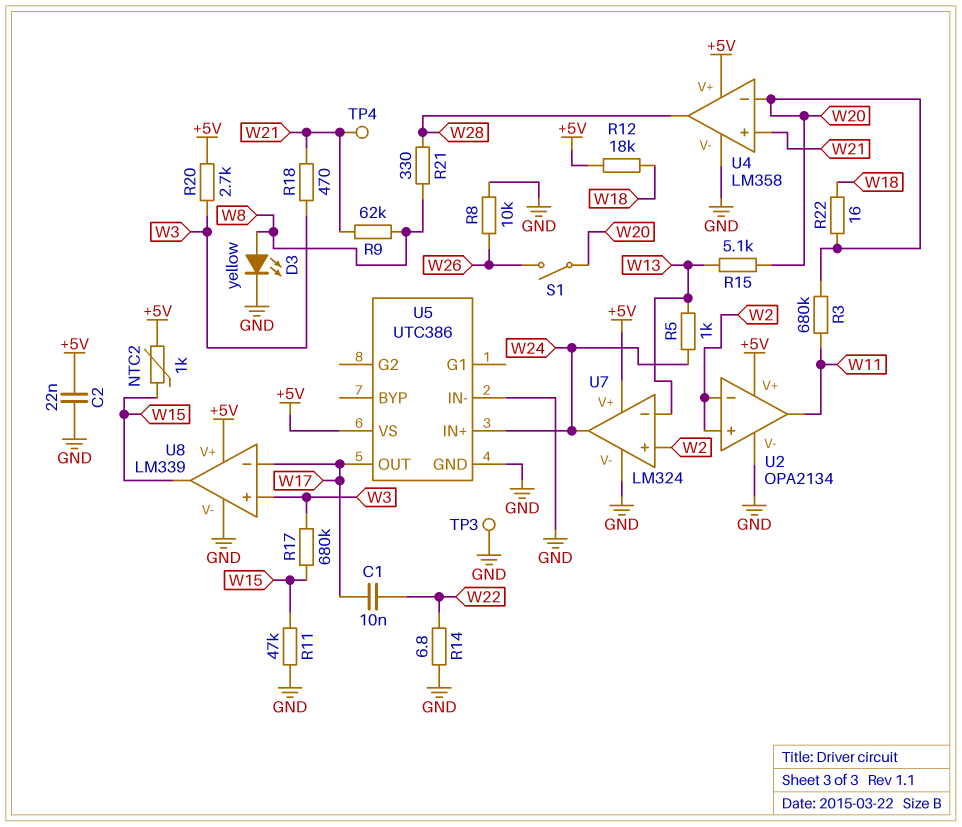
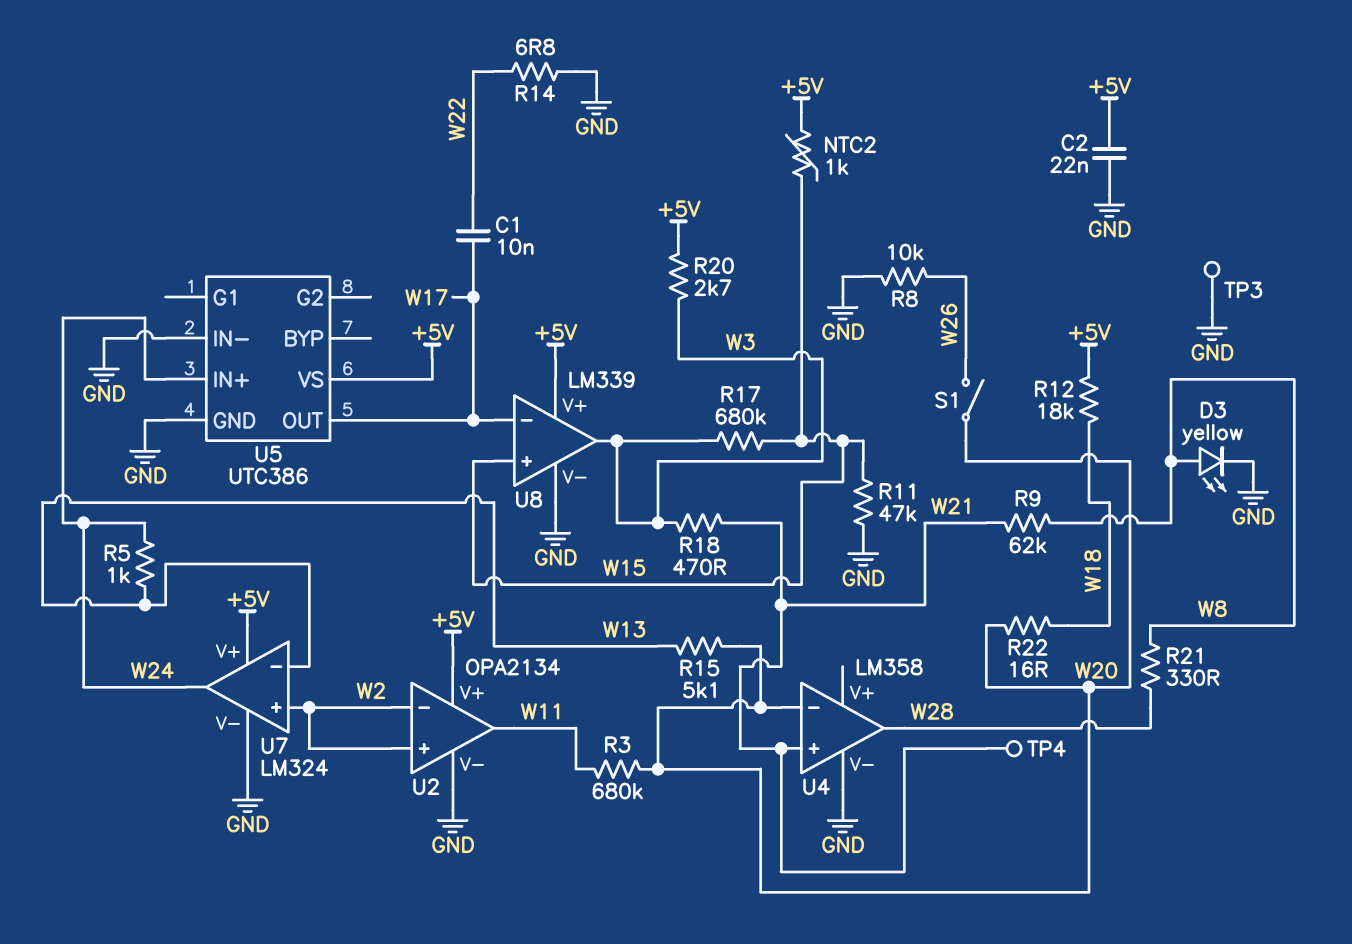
U4 pin V+: +5V -> none
U8 pin in+: W3 -> W15
U8 pin out: W15 -> W3

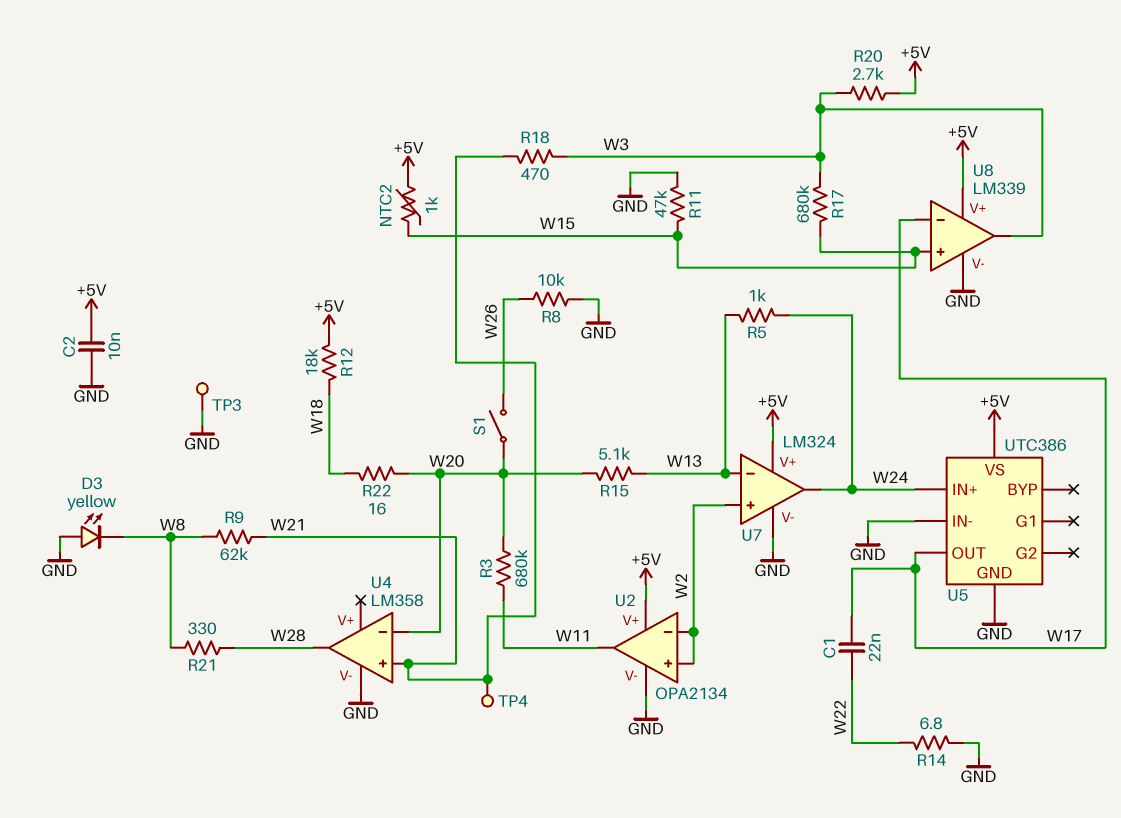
C1: 10nF (W17, W22) -> 22nF (W17, W22)
C2: 22nF (+5V, GND) -> 10nF (+5V, GND)
D3: LED yellow (A W8, K GND) -> LED yellow (A GND, K W8)

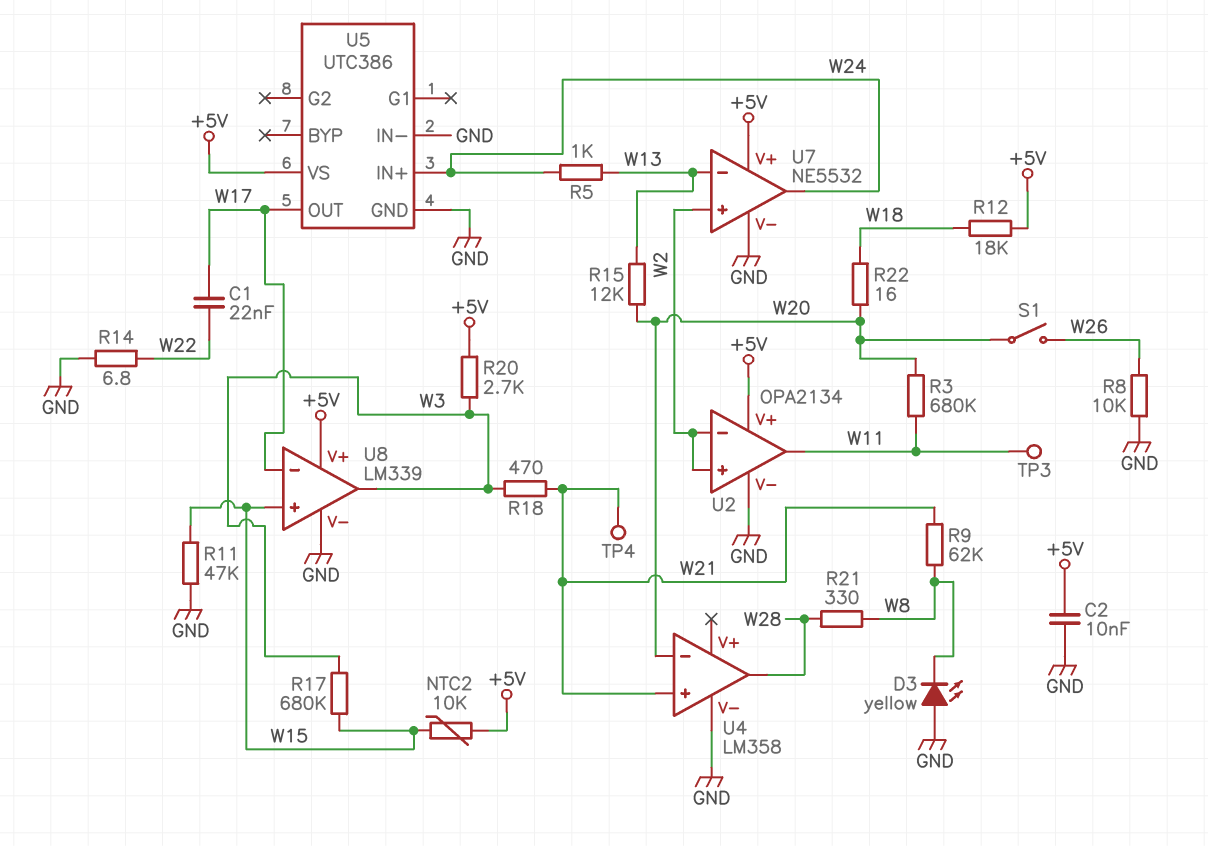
NTC2: 1k (+5V, W15) -> 10k (+5V, W15)
R15: 5.1k (W13, W20) -> 12k (W13, W20)
TP3: test point (GND) -> test point (W11)
U7: LM324 -> NE5532

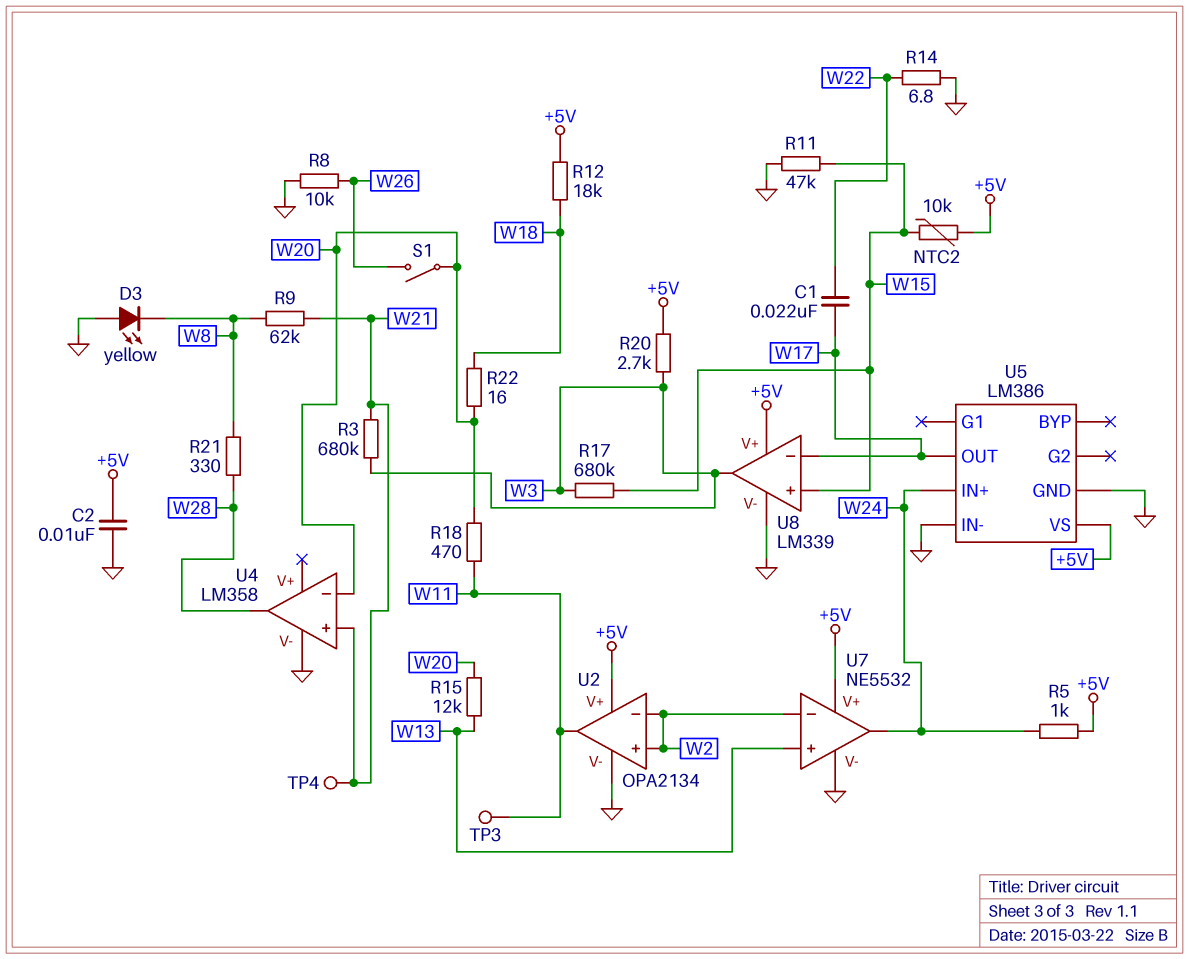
R3: 680k (W11, W20) -> 680k (W3, W21)
R5: 1k (W13, W24) -> 1k (+5V, W24)
R18: 470 (W3, W21) -> 470 (W11, W20)
U5: UTC386 -> LM386
U7 pin in+: W2 -> W13
U7 pin in-: W13 -> W2

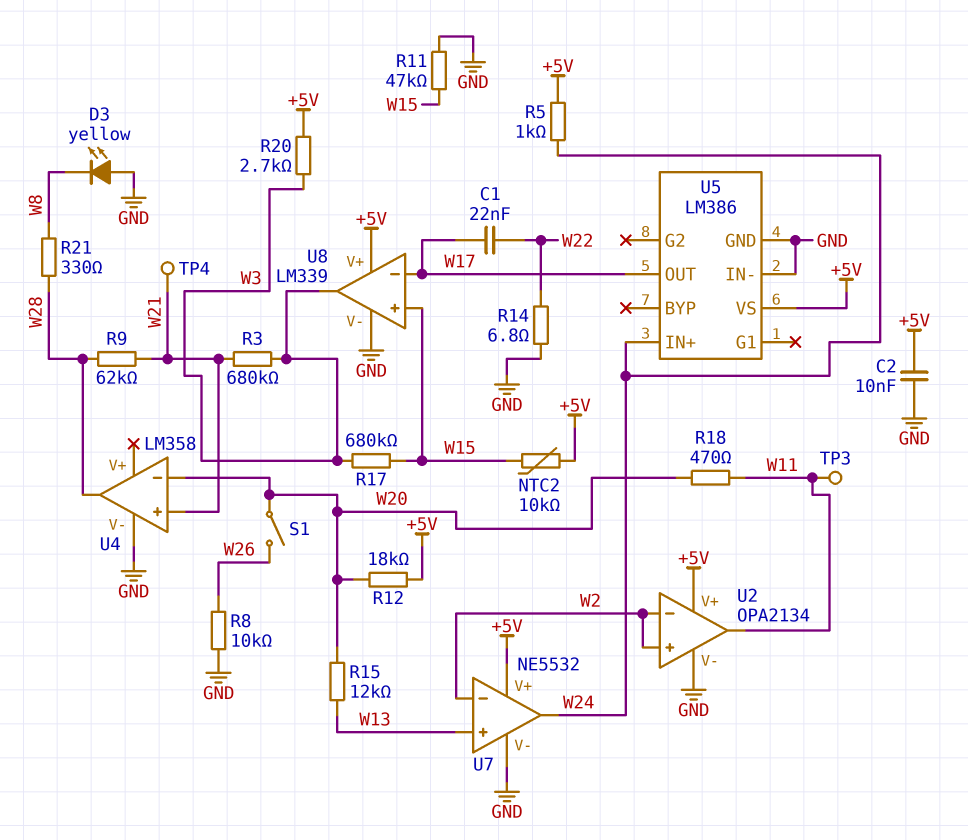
R9: 62k (W8, W21) -> 62k (W21, W28)
R12: 18k (+5V, W18) -> 18k (+5V, W20)
R22: 16 (W18, W20) -> none

